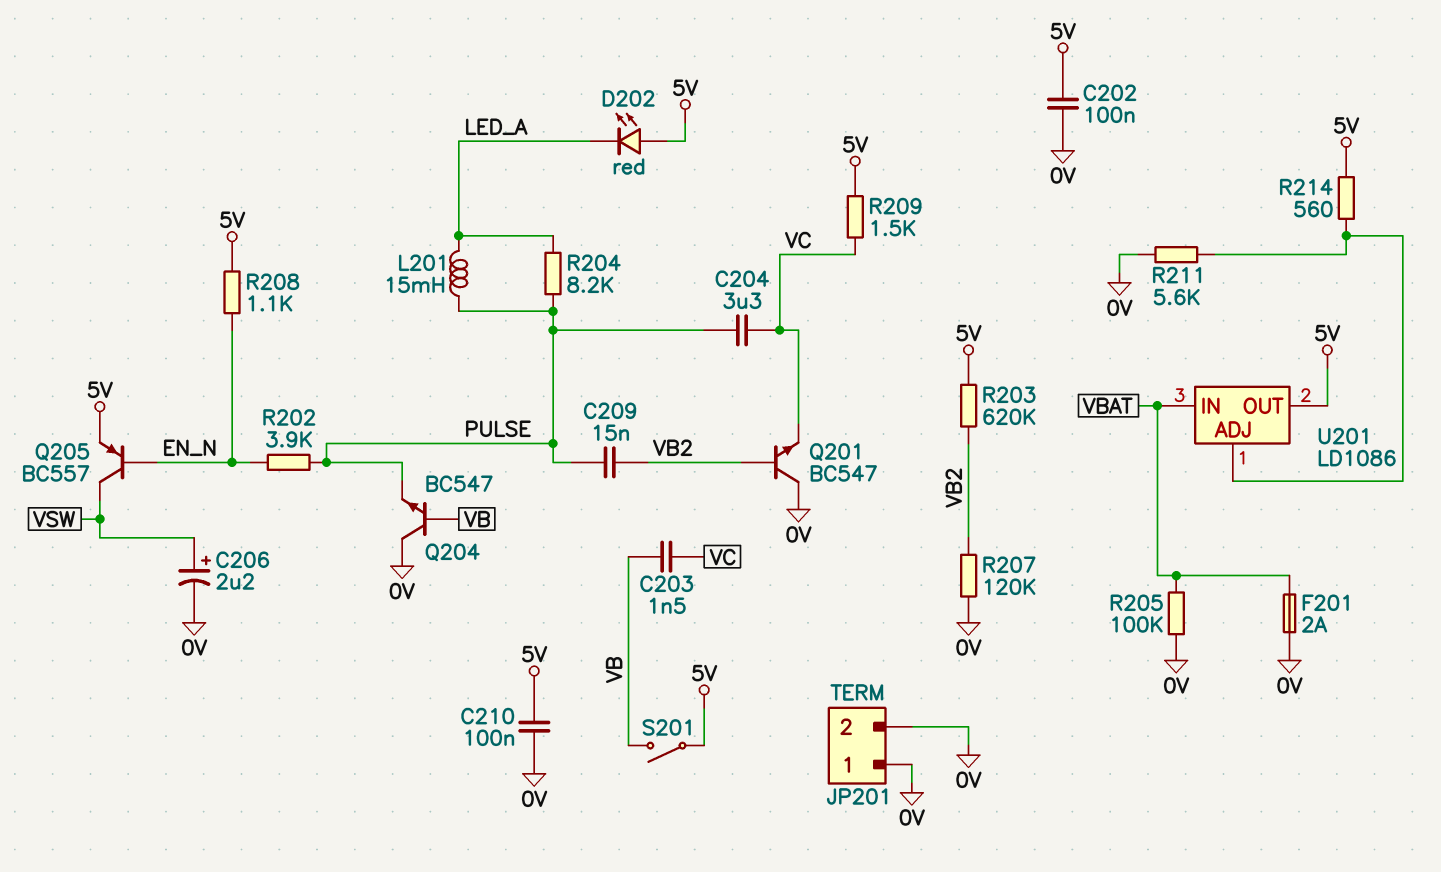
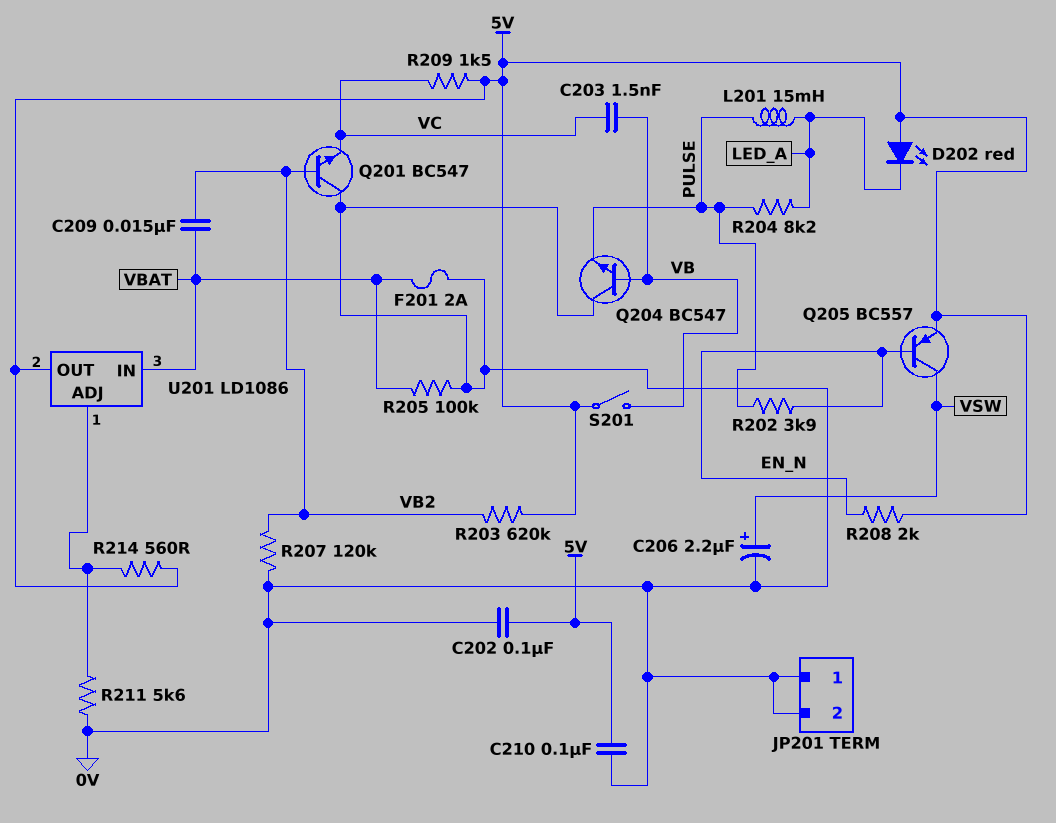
C204: 3.3uF (PULSE, VC) -> none
C209: 15nF (PULSE, VB2) -> 15nF (VB2, VBAT)
R208: 1.1k (5V, EN_N) -> 2k (5V, EN_N)

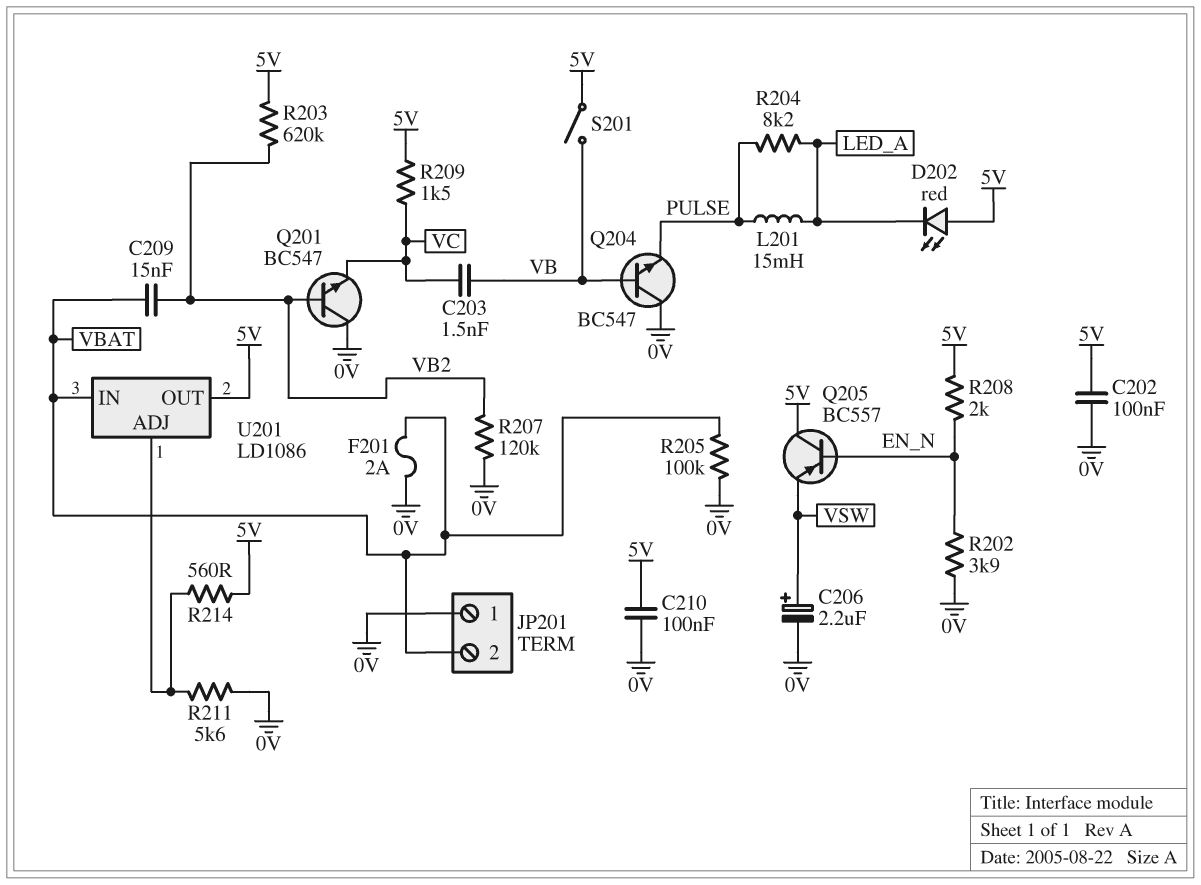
JP201 pin 2: 0V -> VBAT
Q205: PNP BC557 (B EN_N, C VSW, E 5V) -> PNP BC557 (B EN_N, C 5V, E VSW)
R202: 3.9k (EN_N, PULSE) -> 3.9k (0V, EN_N)

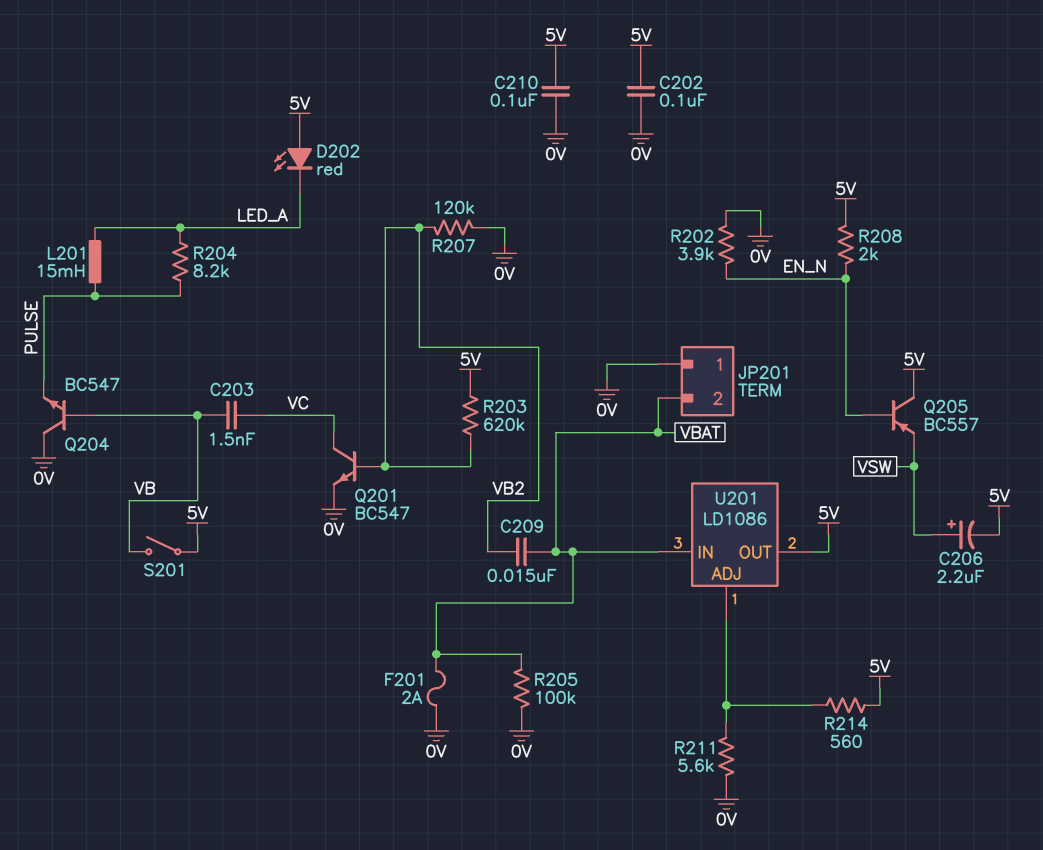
C206: 2.2uF (plus VSW, minus 0V) -> 2.2uF (plus VSW, minus 5V)
Q201: NPN BC547 (B VB2, C 0V, E VC) -> NPN BC547 (B VB2, C VC, E 0V)
R209: 1.5k (5V, VC) -> none

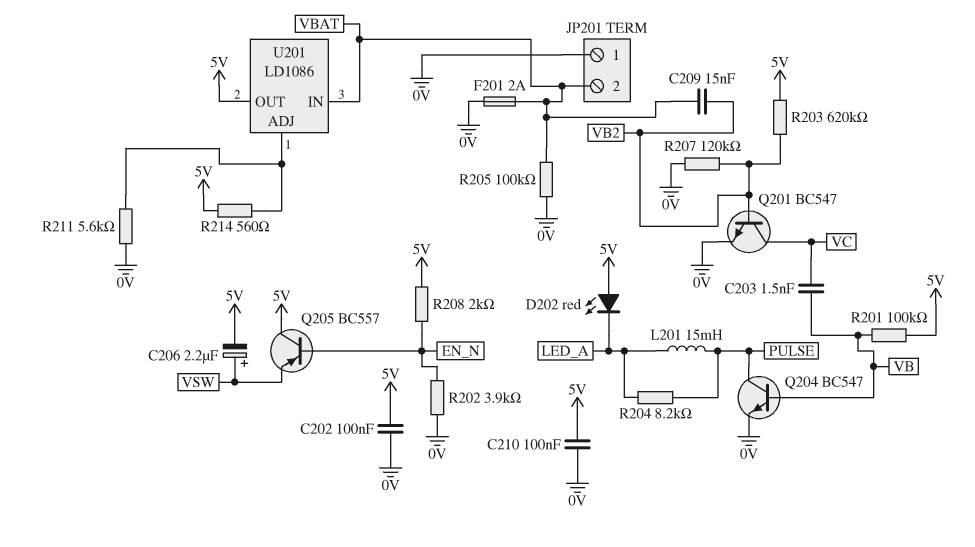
Q204: NPN BC547 (B VB, C 0V, E PULSE) -> NPN BC547 (B VB, C PULSE, E 0V)
R201: none -> 100k (5V, VB)
S201: switch (5V, VB) -> none

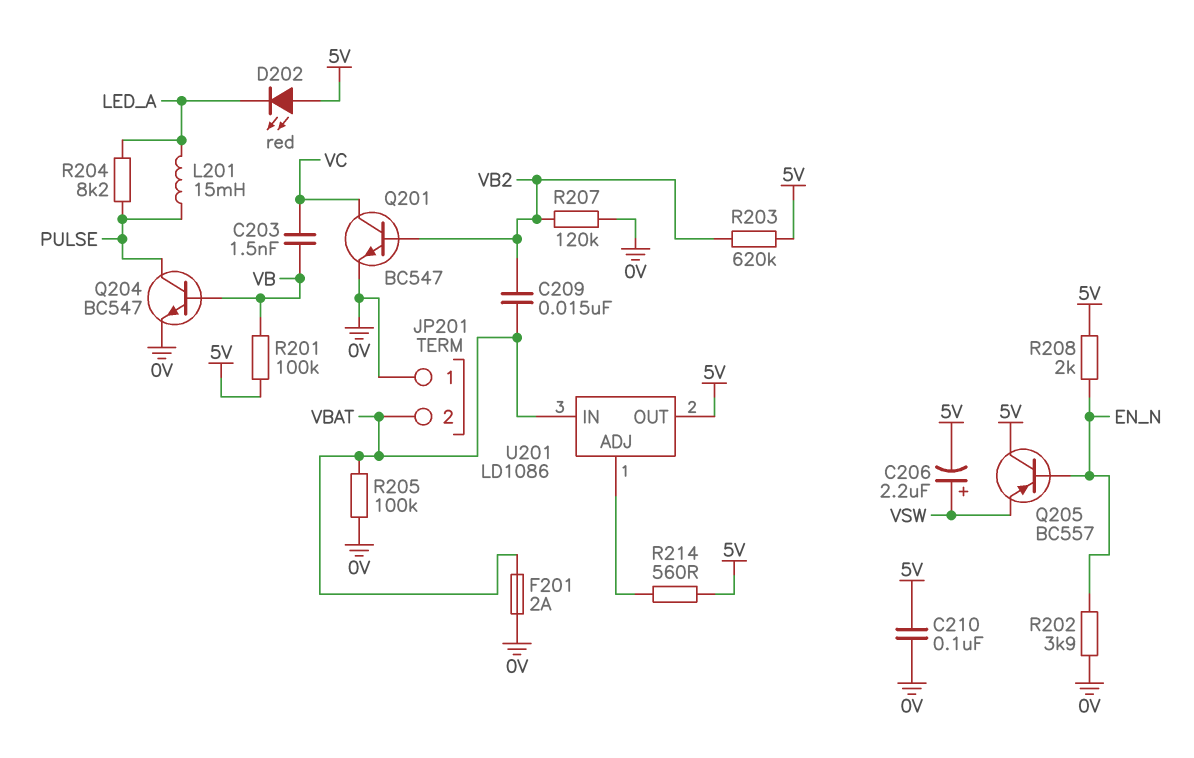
C202: 100nF (0V, 5V) -> none
R211: 5.6k (0V, U201/ADJ) -> none

